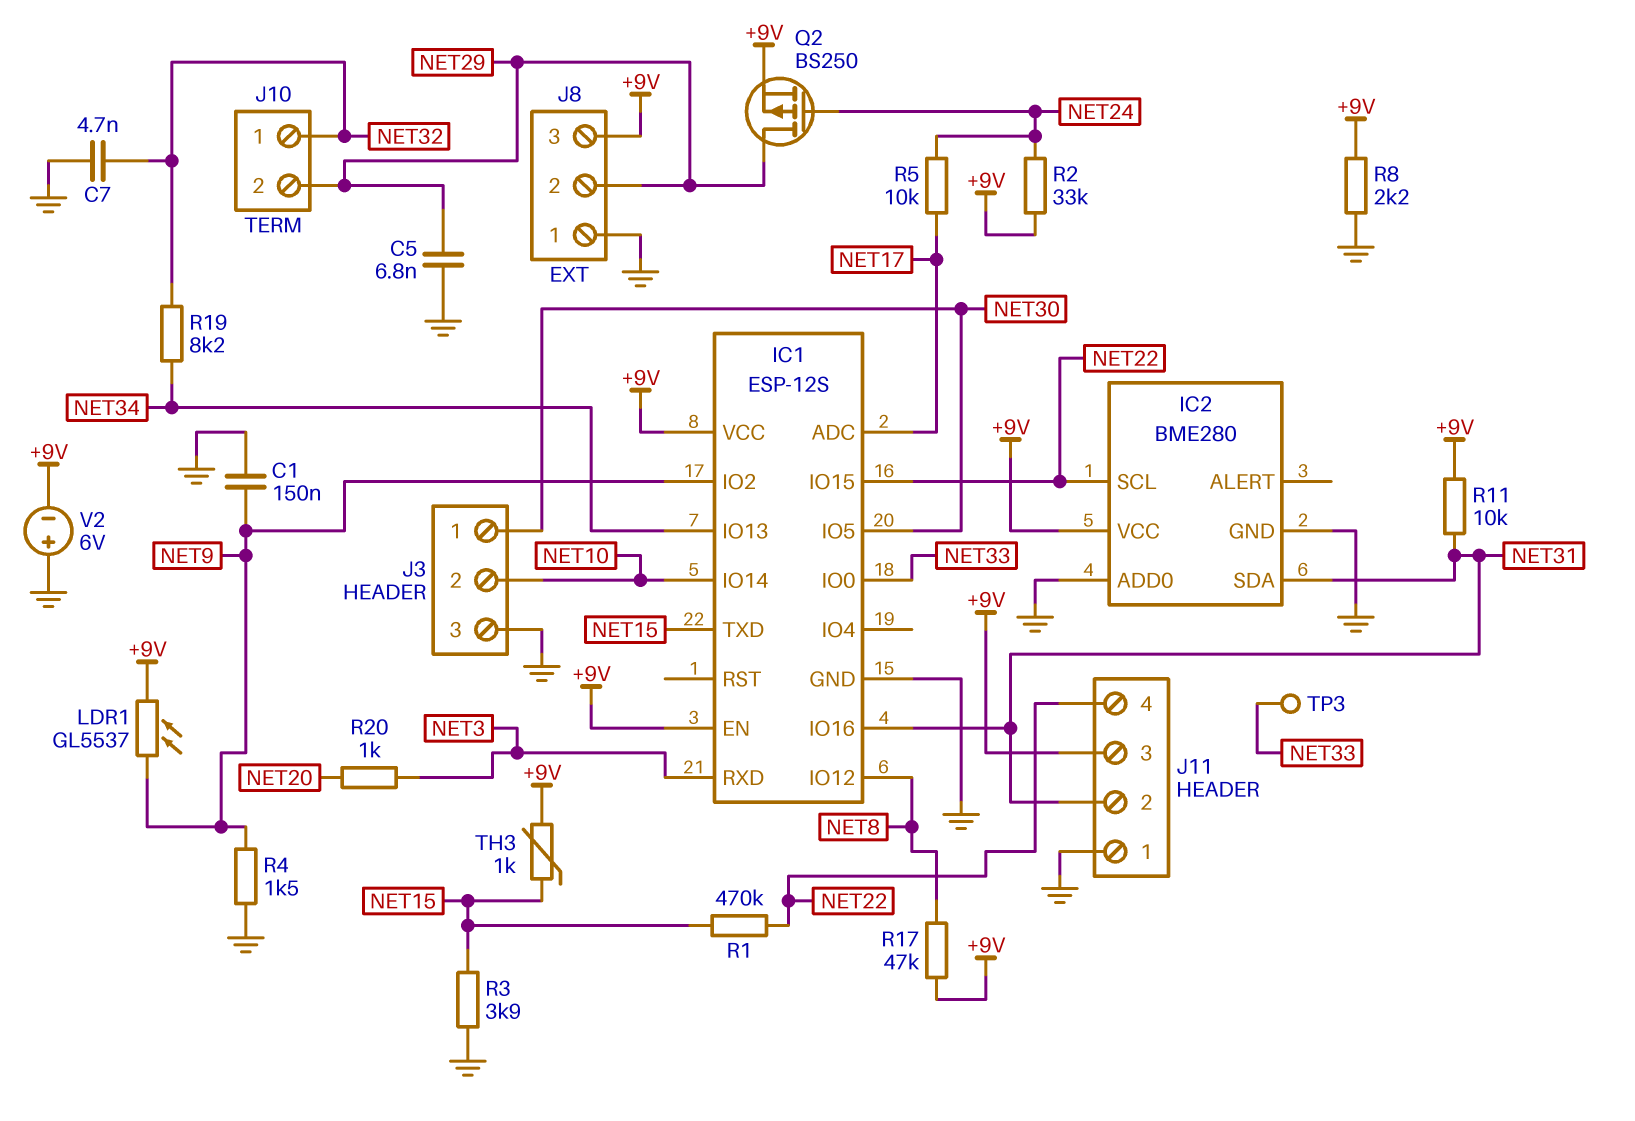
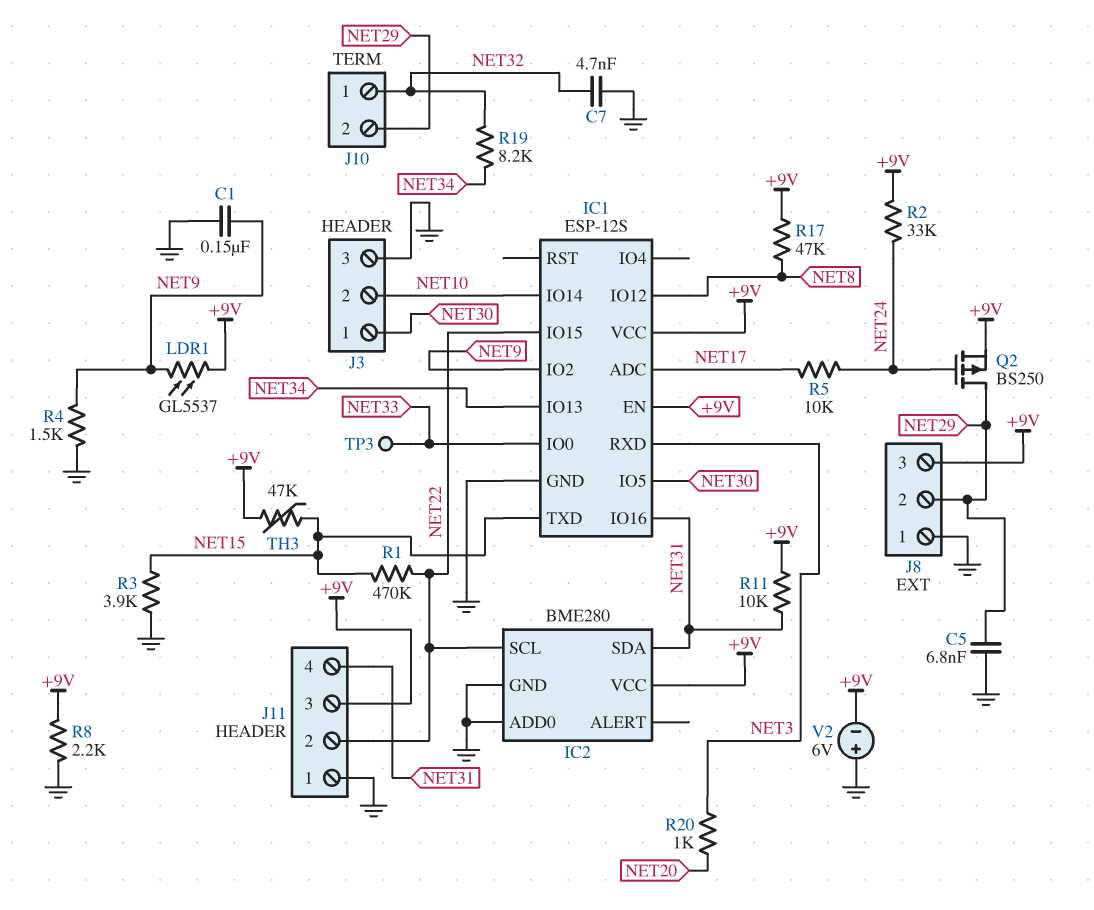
J11 pin 2: NET31 -> NET22
J11 pin 4: NET22 -> NET31
TH3: 1k (+9V, NET15) -> 47k (+9V, NET15)

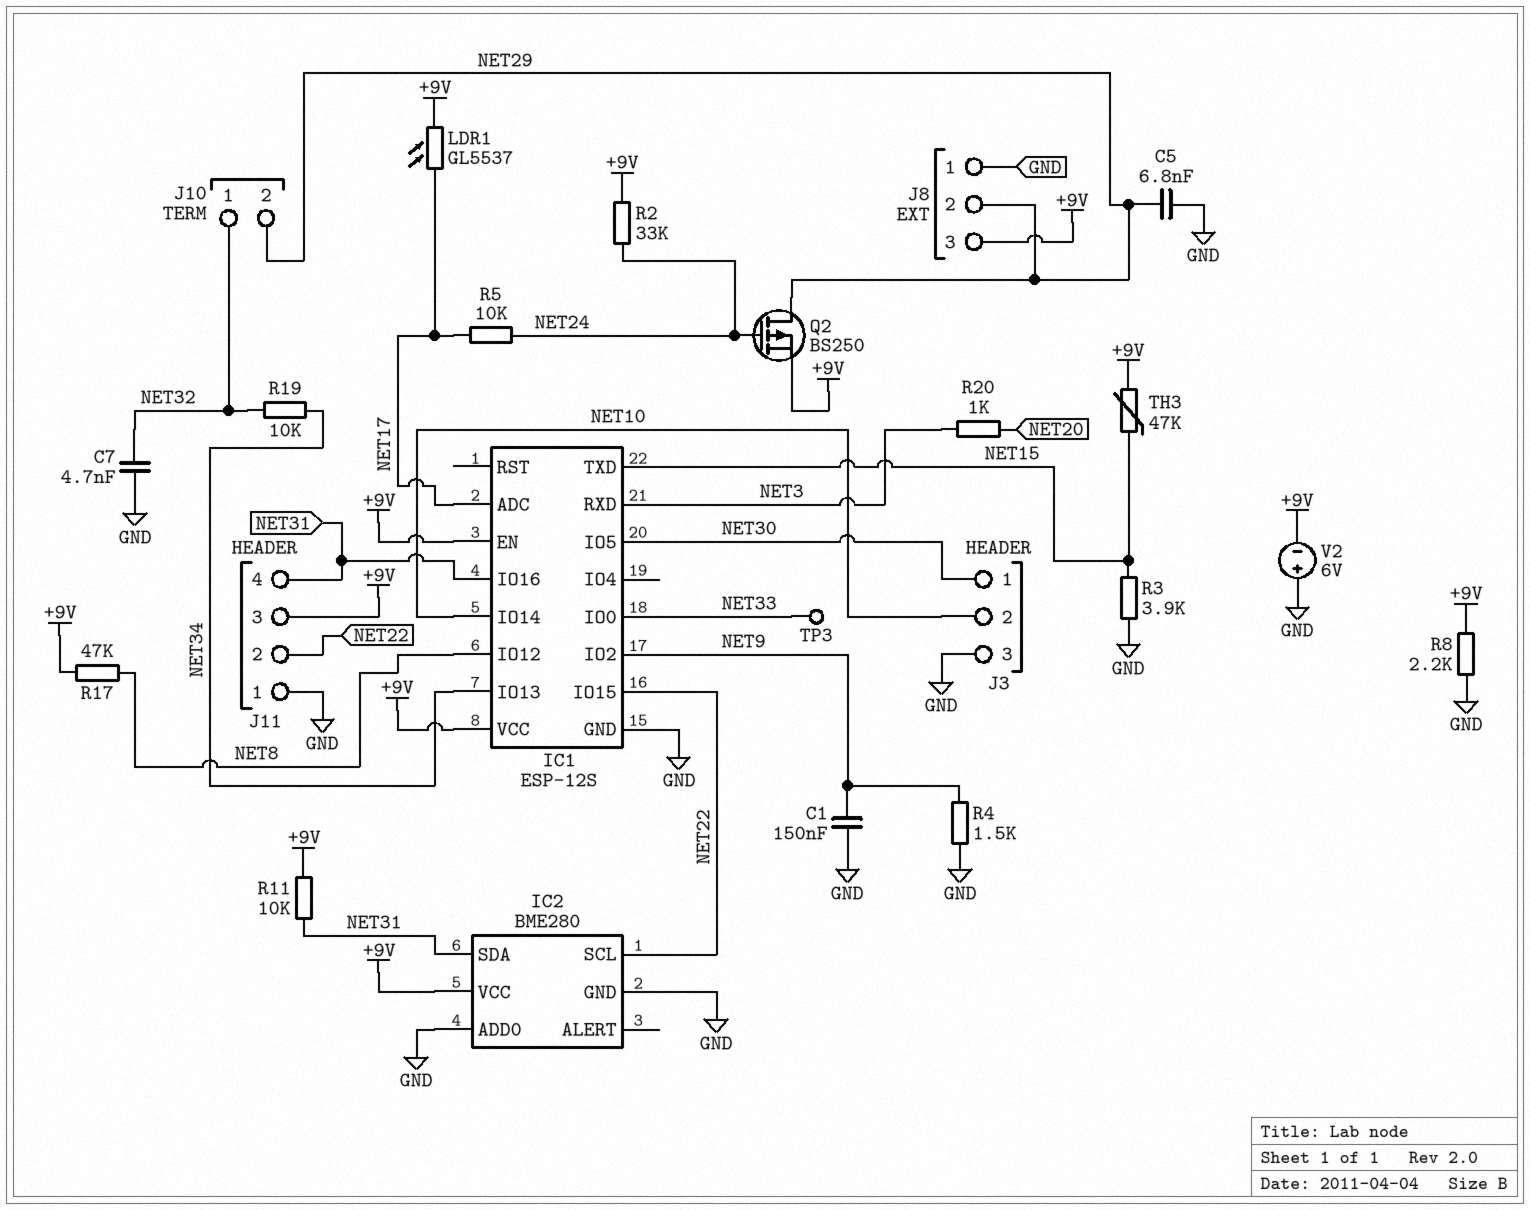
LDR1: GL5537 (+9V, NET9) -> GL5537 (+9V, NET17)
R1: 470k (NET15, NET22) -> none
R19: 8.2k (NET32, NET34) -> 10k (NET32, NET34)

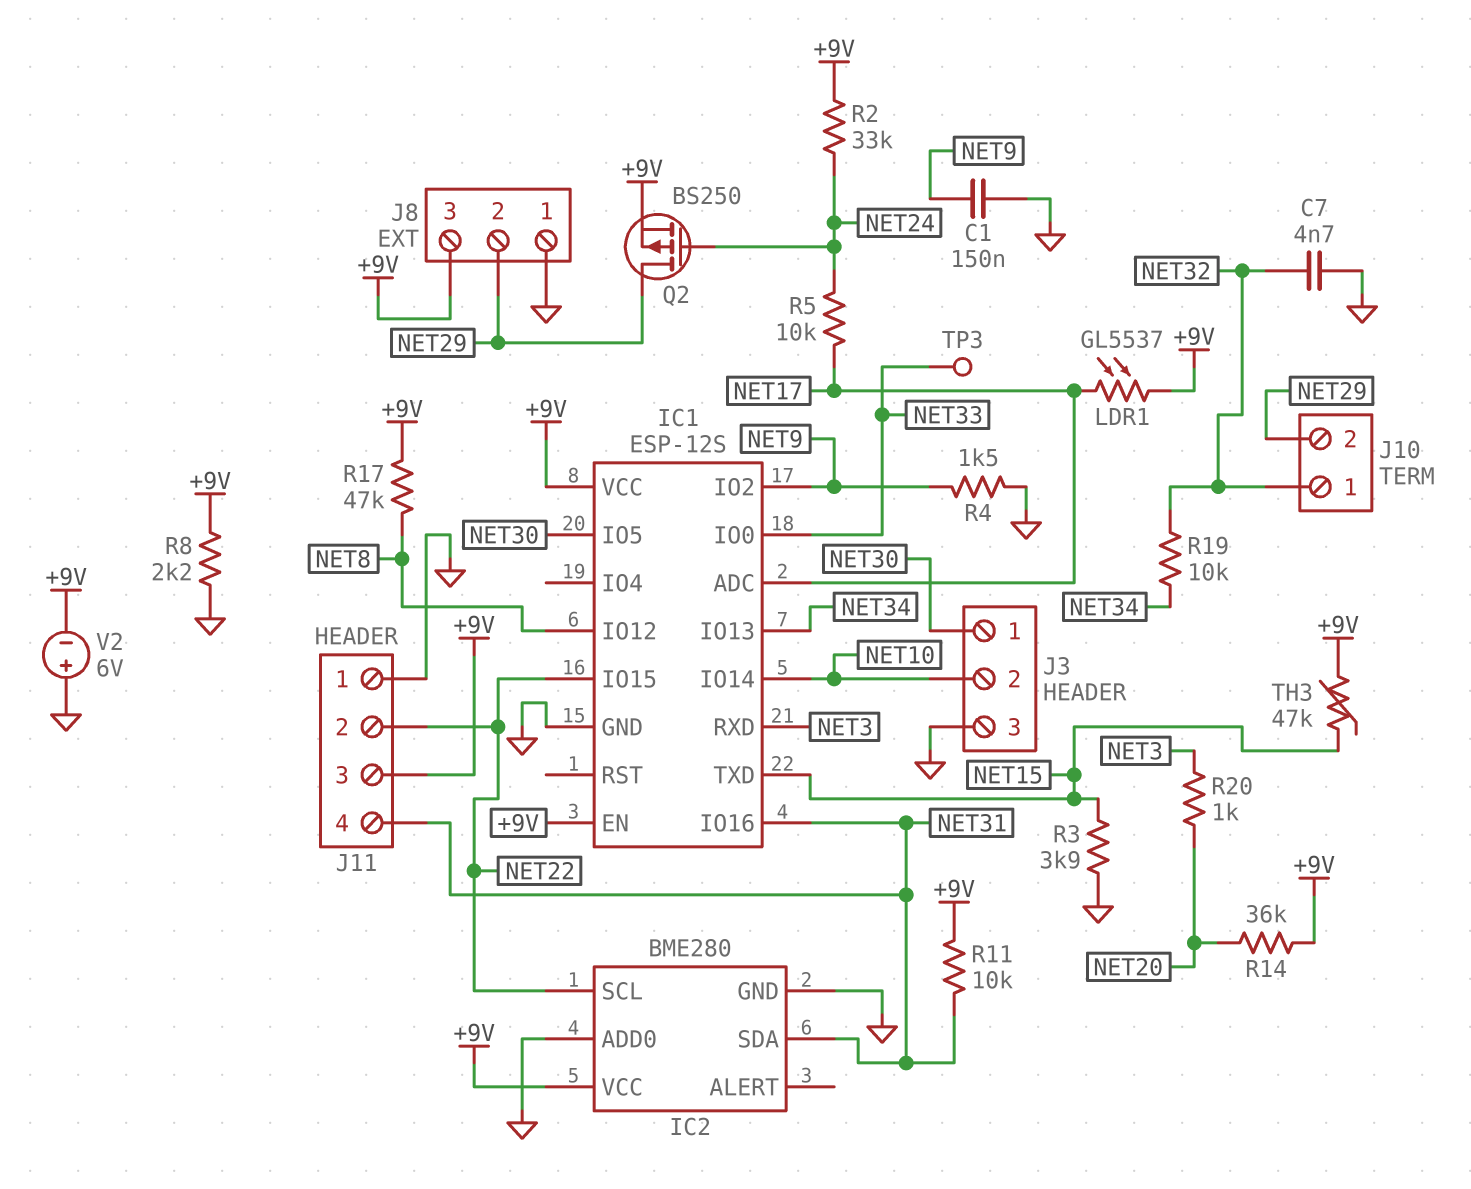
C5: 6.8nF (GND, NET29) -> none
R14: none -> 36k (+9V, NET20)

